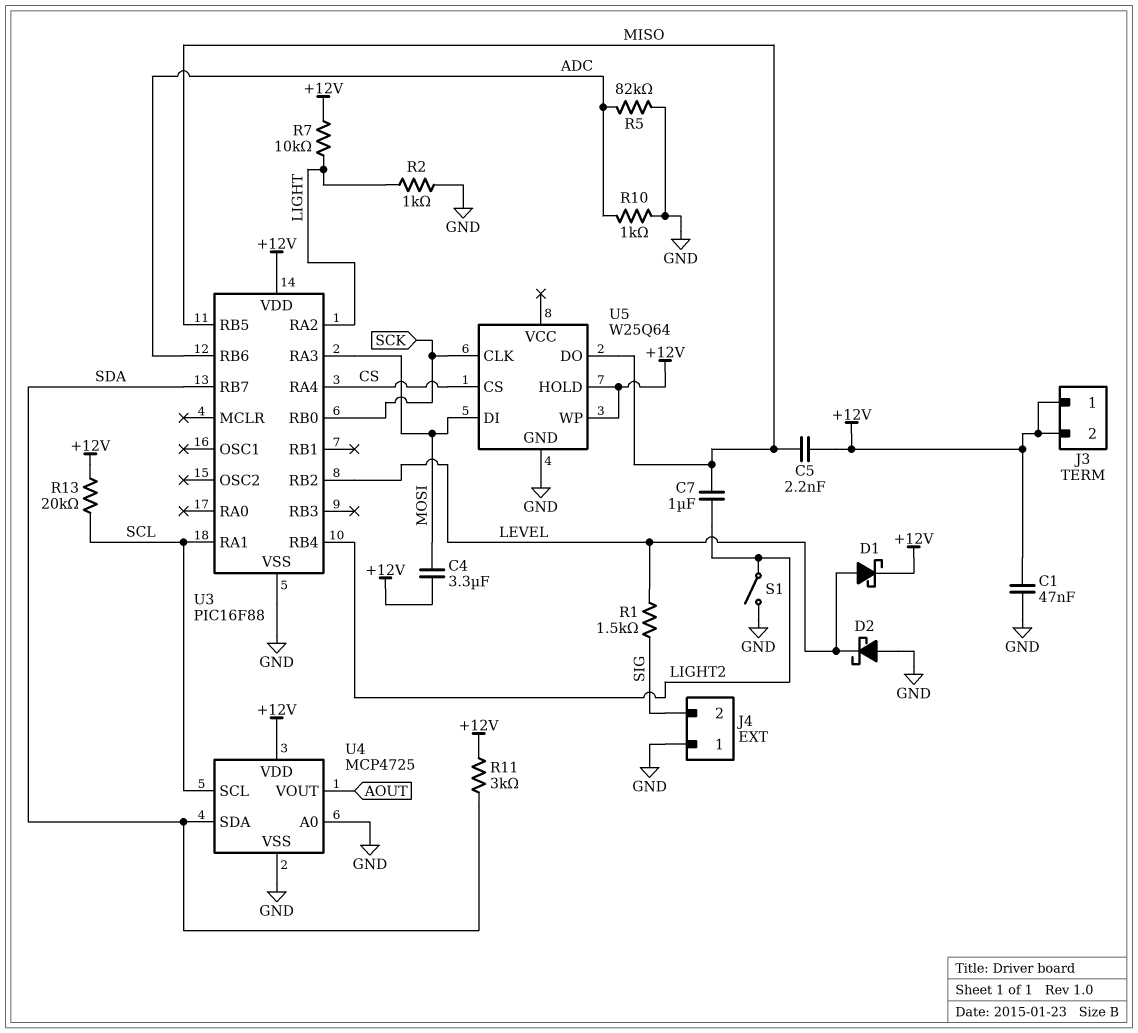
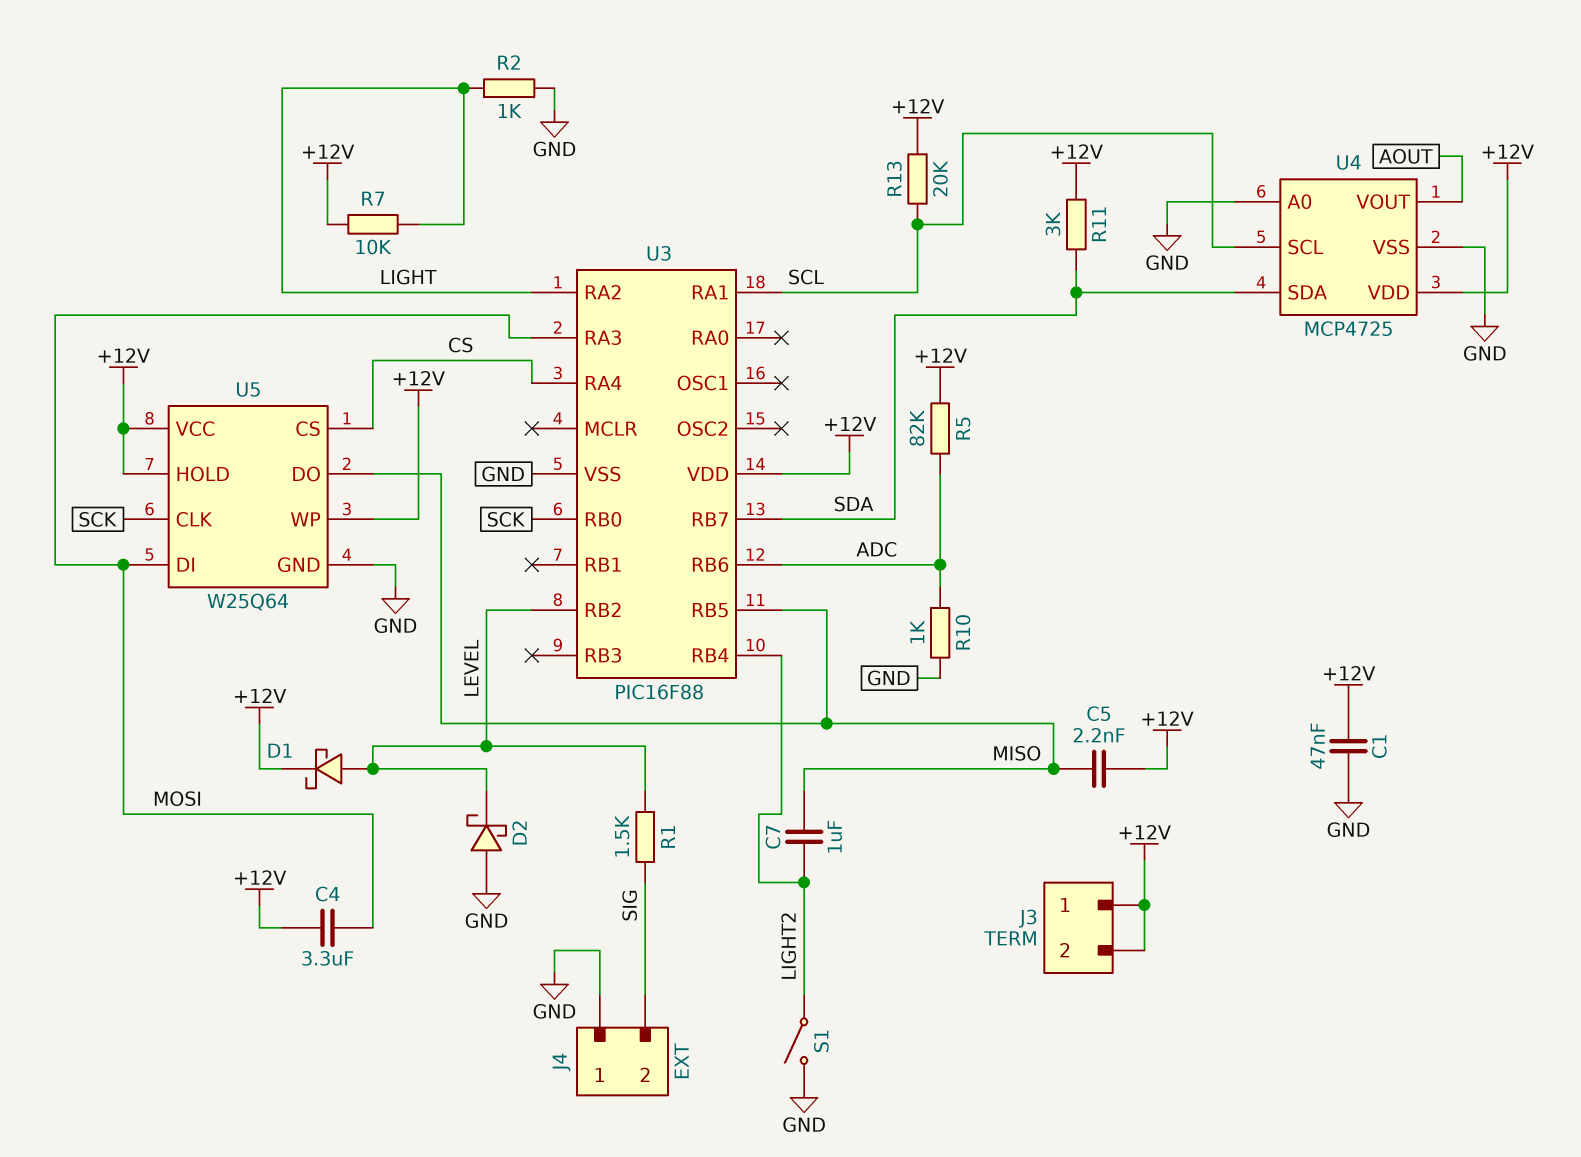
R5: 82k (ADC, GND) -> 82k (+12V, ADC)
U5 pin VCC: none -> +12V

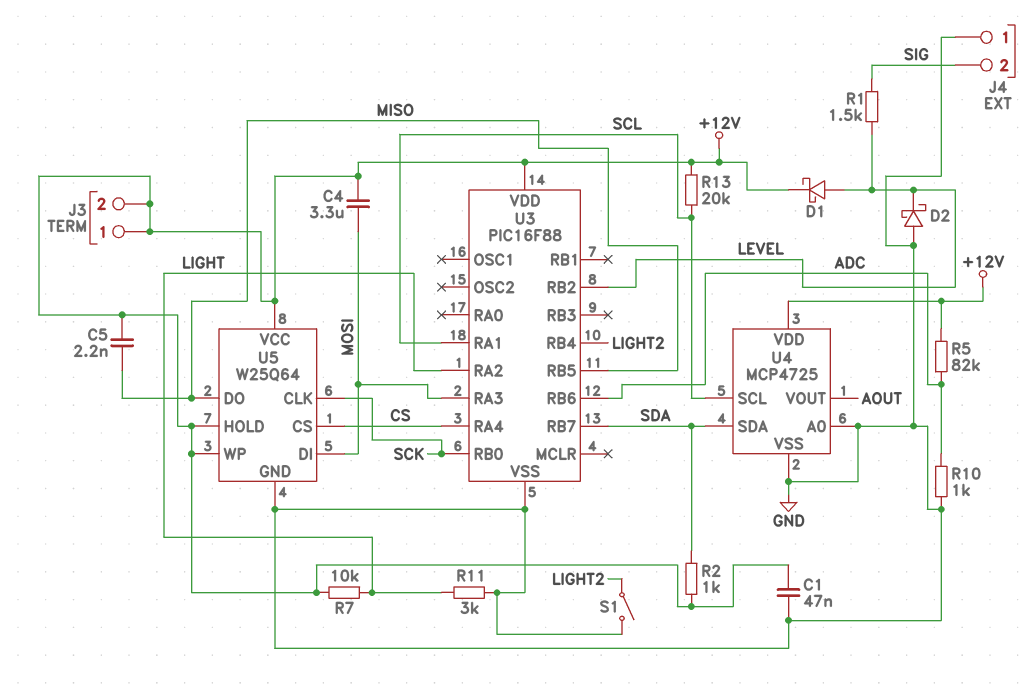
C7: 1uF (LIGHT2, MISO) -> none
R2: 1k (GND, LIGHT) -> 1k (+12V, SDA)
R11: 3k (+12V, SDA) -> 3k (GND, LIGHT)

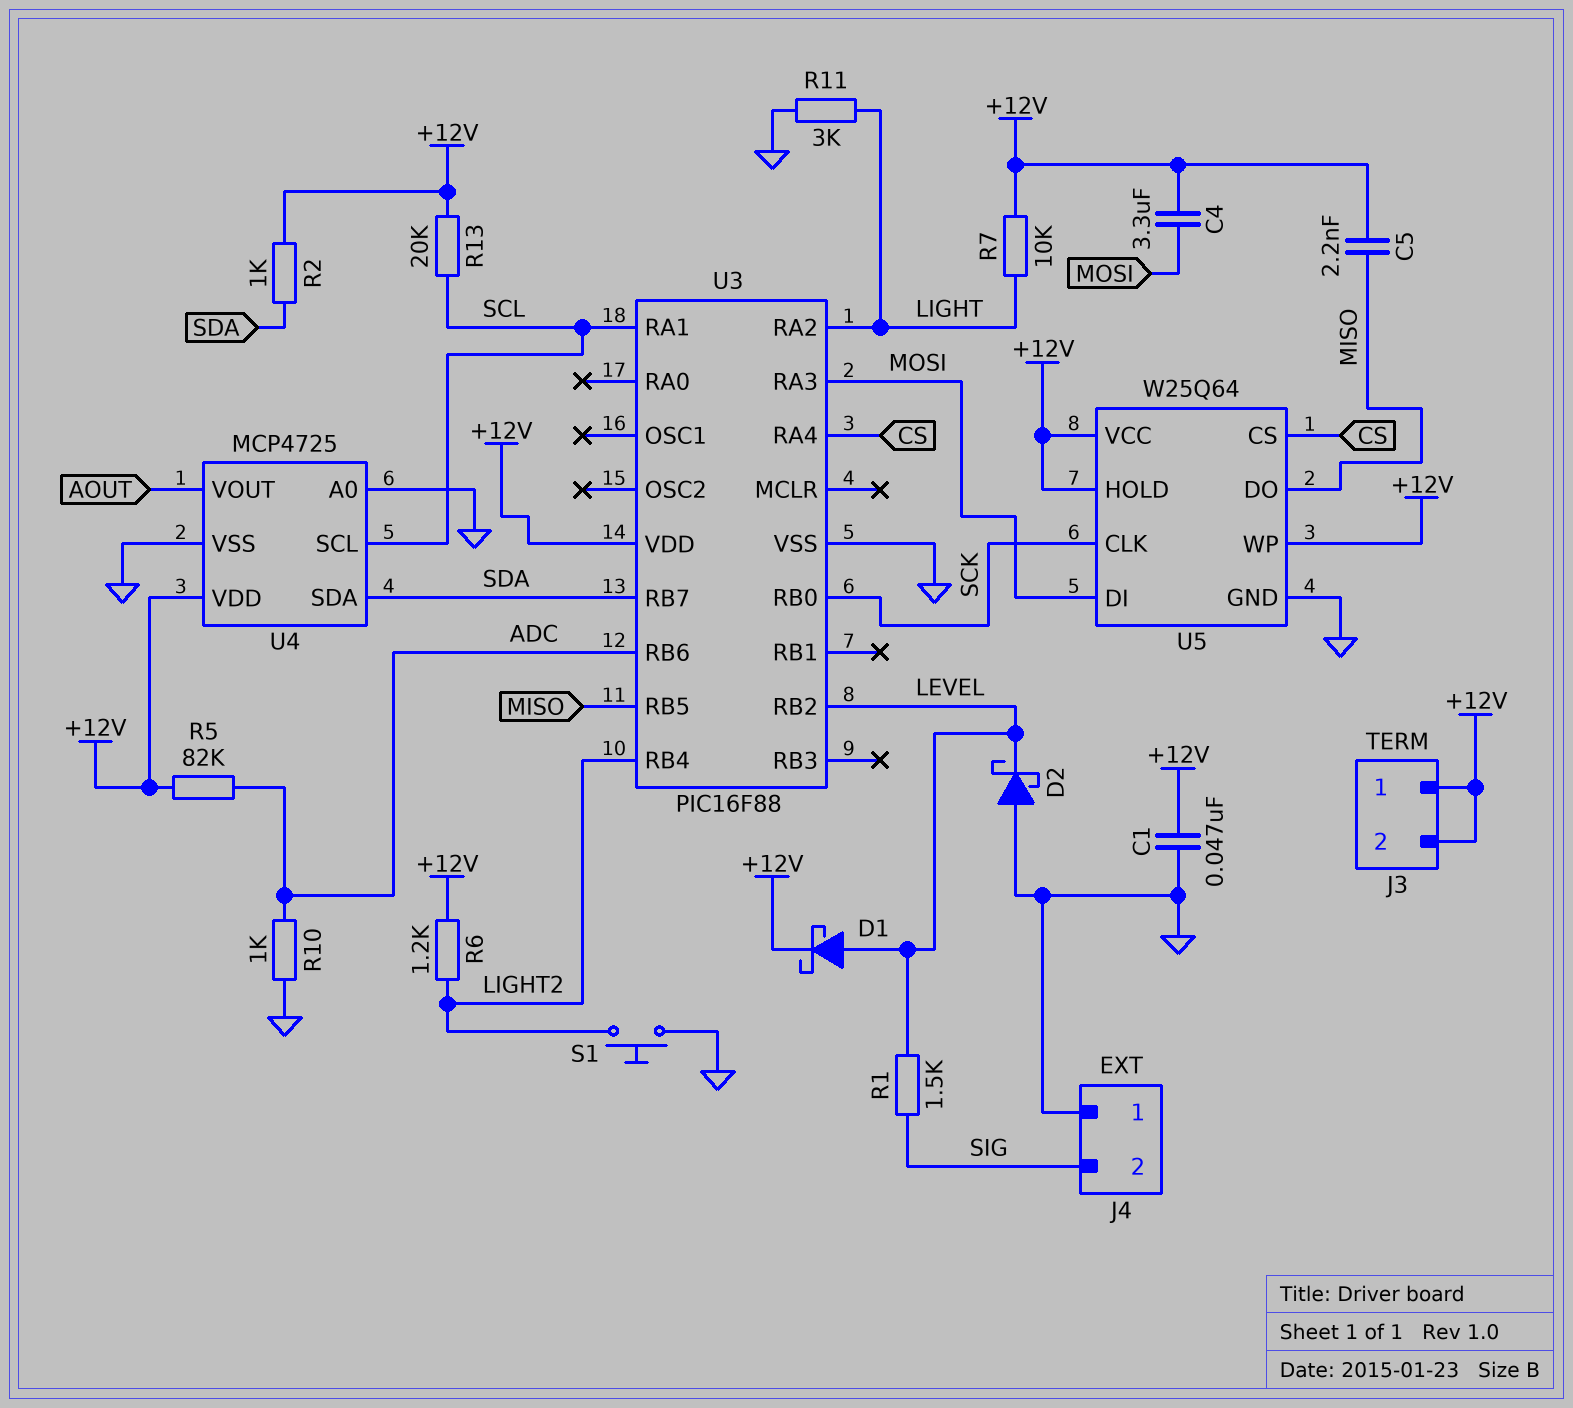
R6: none -> 1.2k (+12V, LIGHT2)
S1: switch (GND, LIGHT2) -> button (GND, LIGHT2)

